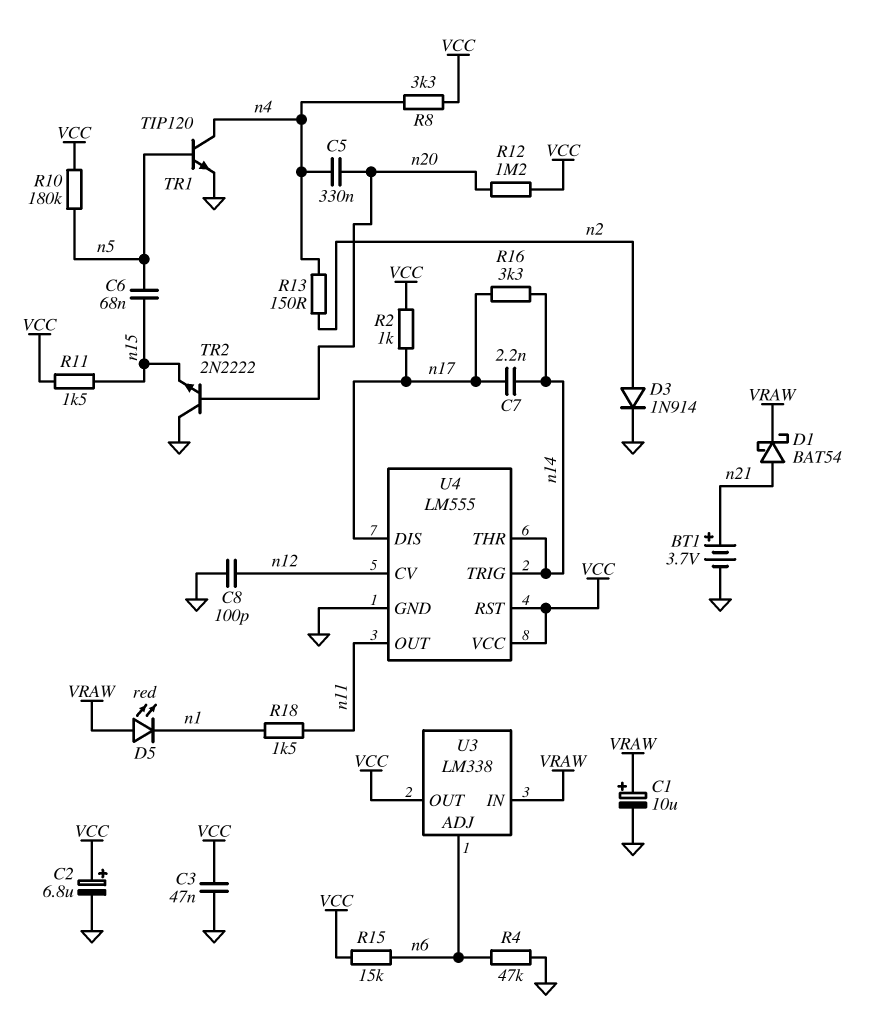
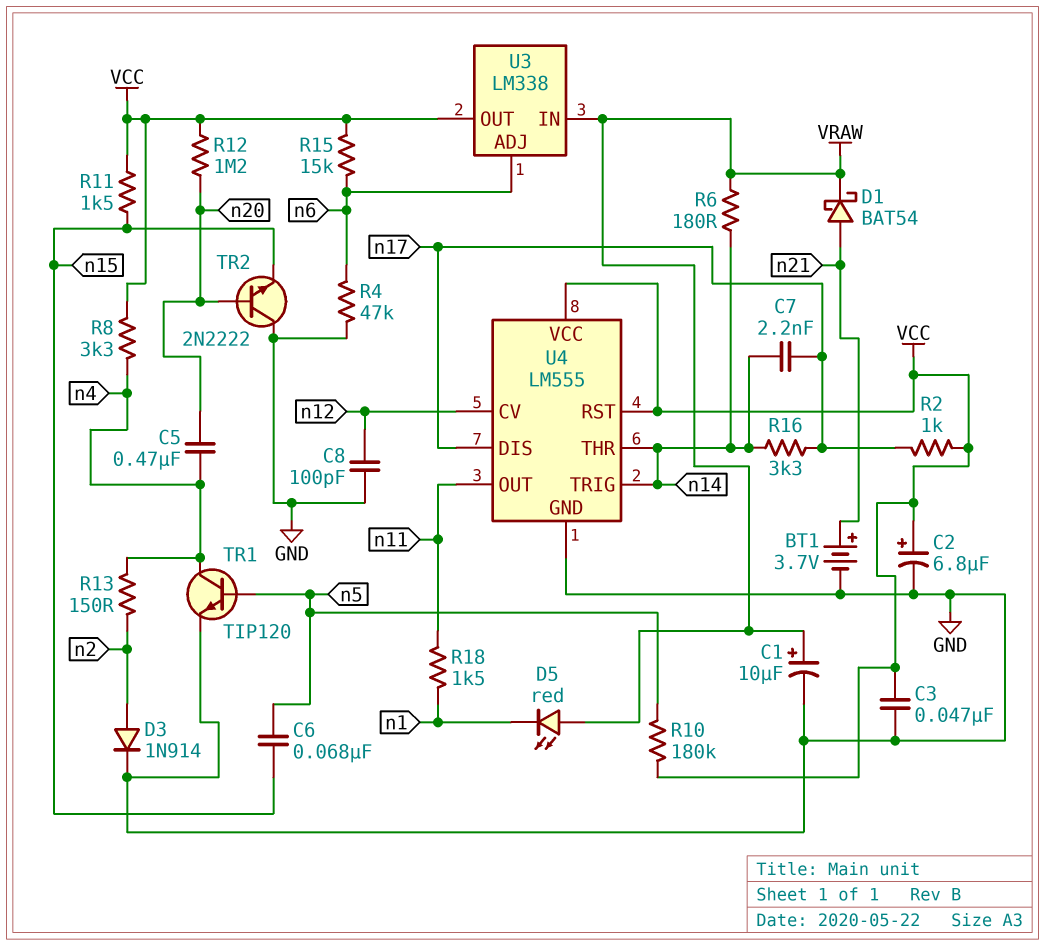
C5: 330nF (n4, n20) -> 470nF (n4, n20)
R6: none -> 180 (VRAW, n14)

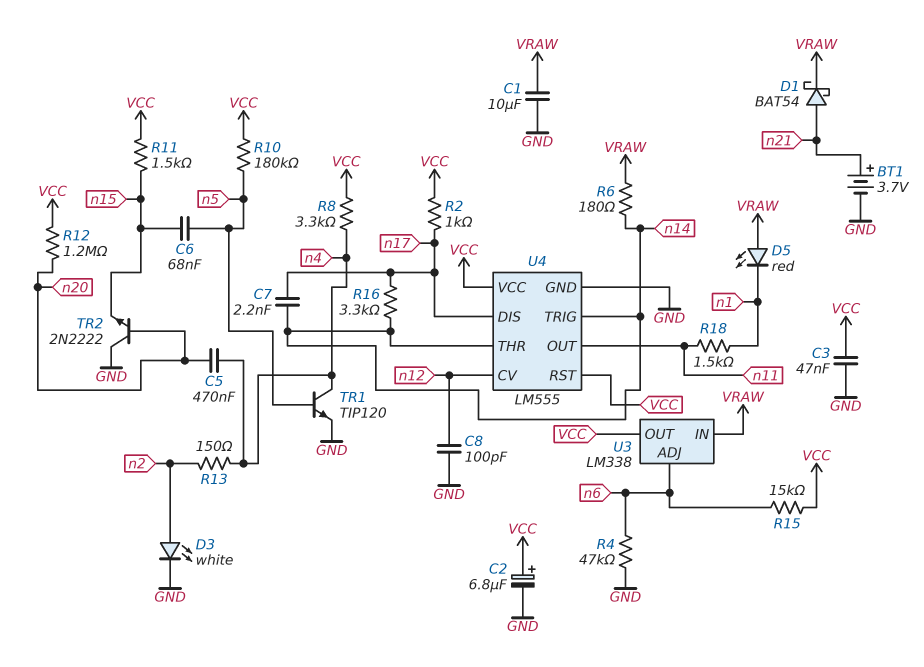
C1: 10uF (plus VRAW, minus GND) -> 10uF (GND, VRAW)
D3: diode 1N914 (A n2, K GND) -> LED white (A n2, K GND)

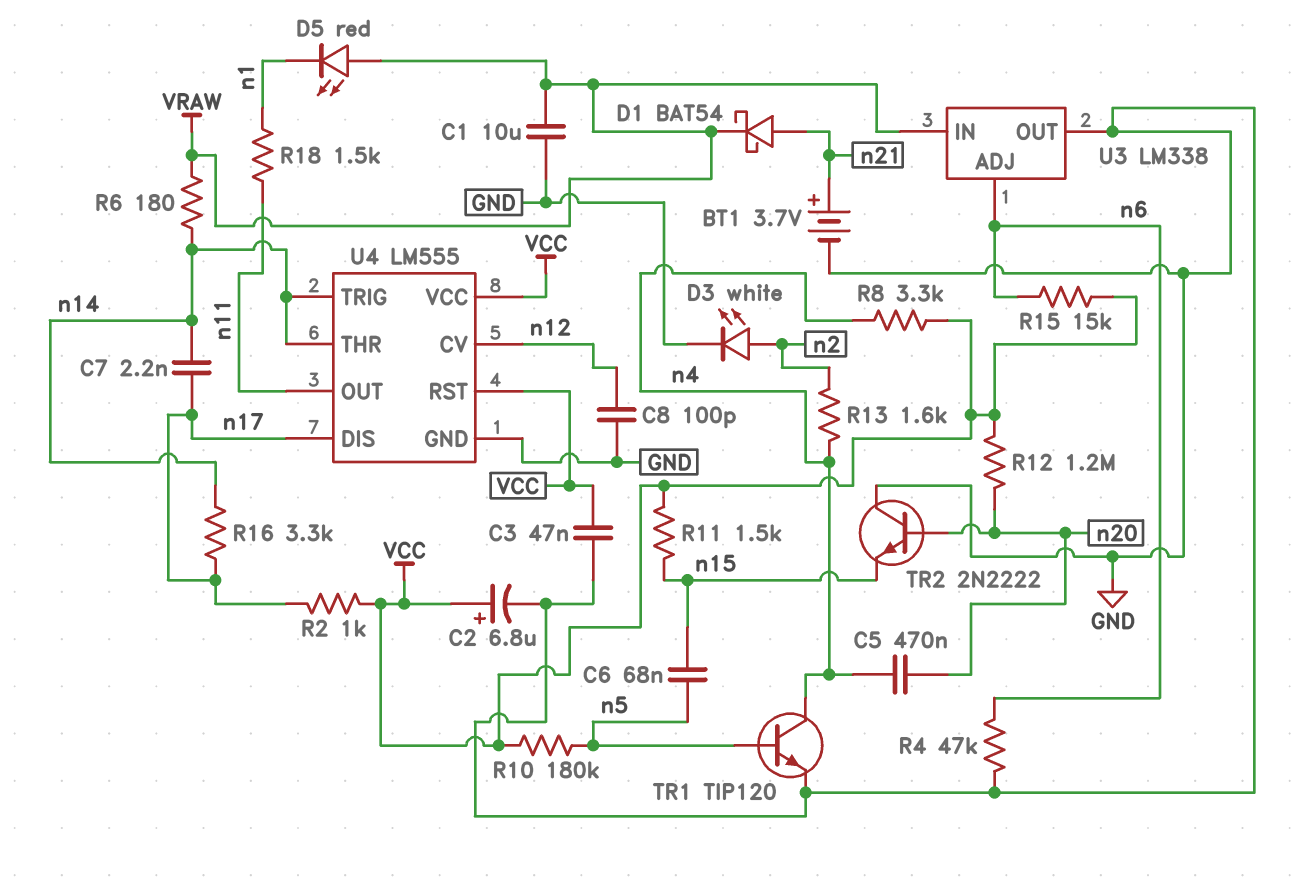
R13: 150 (n2, n4) -> 1.6k (n2, n4)
U3 pin OUT: VCC -> GND

